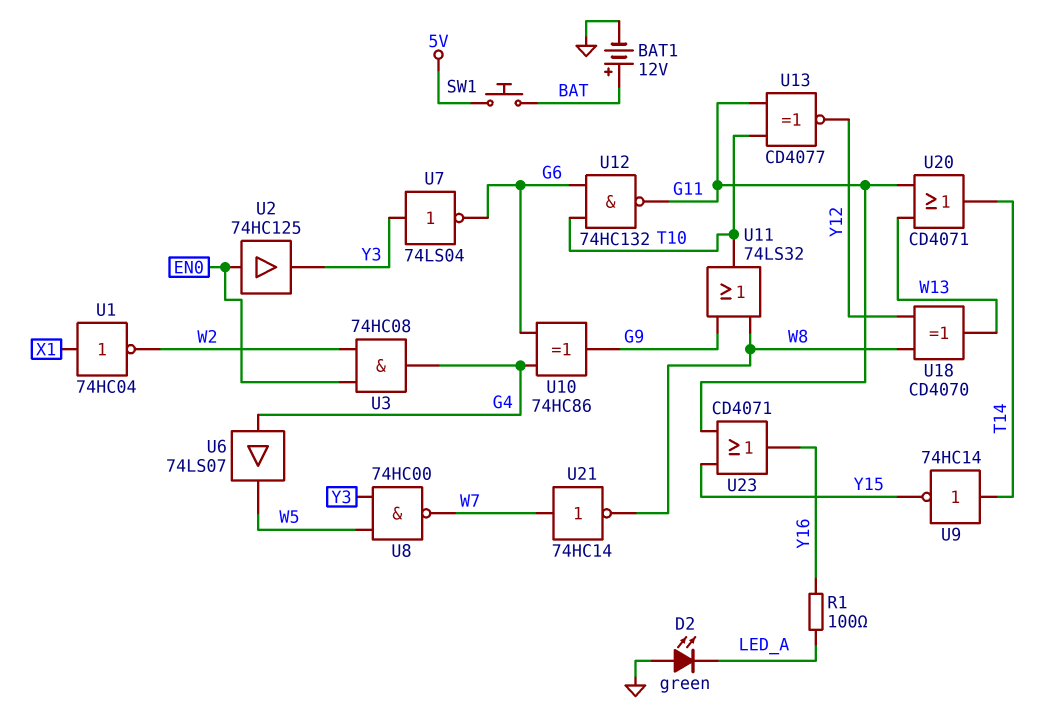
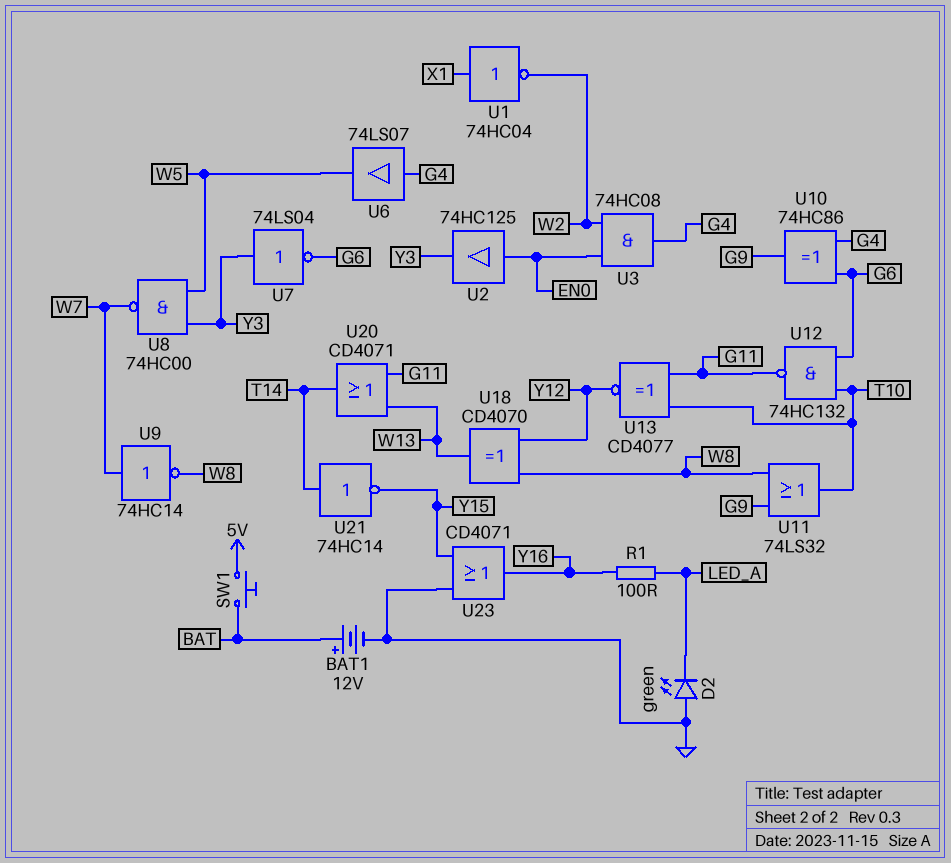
U9: NOT 74HC14 (in T14, out Y15) -> NOT 74HC14 (in W7, out W8)
U21: NOT 74HC14 (in W7, out W8) -> NOT 74HC14 (in T14, out Y15)
U23: OR CD4071 (in G11, in Y15, out Y16) -> OR CD4071 (in GND, in Y15, out Y16)

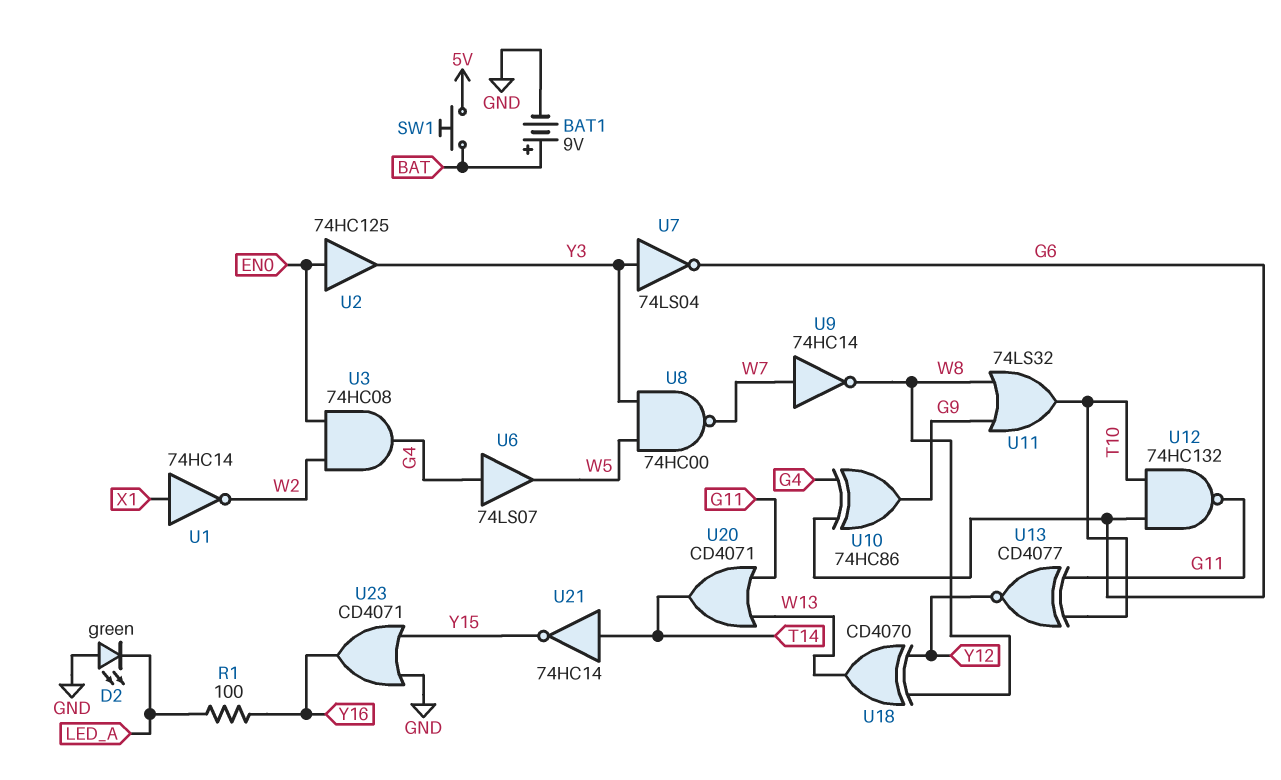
BAT1: 12V (plus BAT, minus GND) -> 9V (plus BAT, minus GND)
U1: NOT 74HC04 (in X1, out W2) -> NOT 74HC14 (in X1, out W2)

